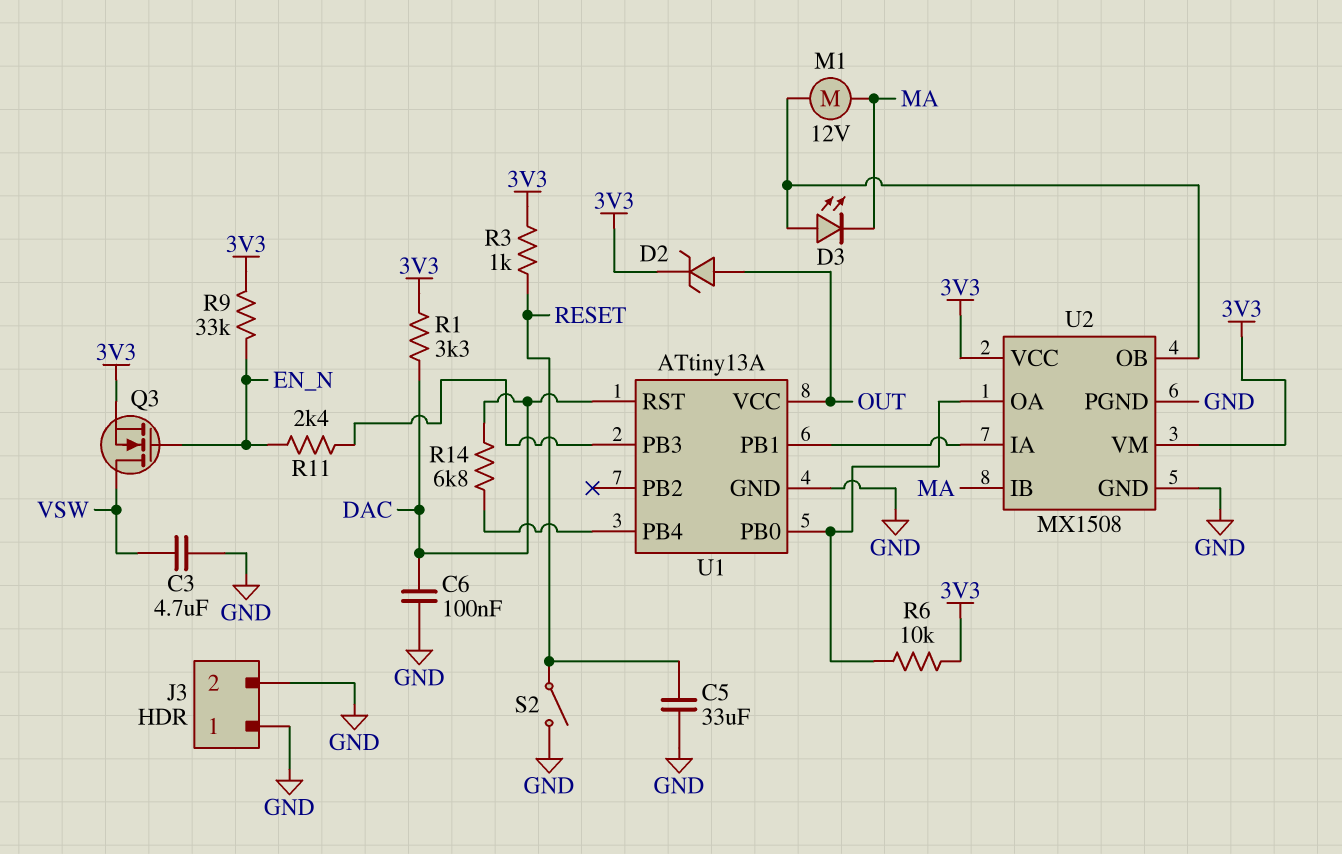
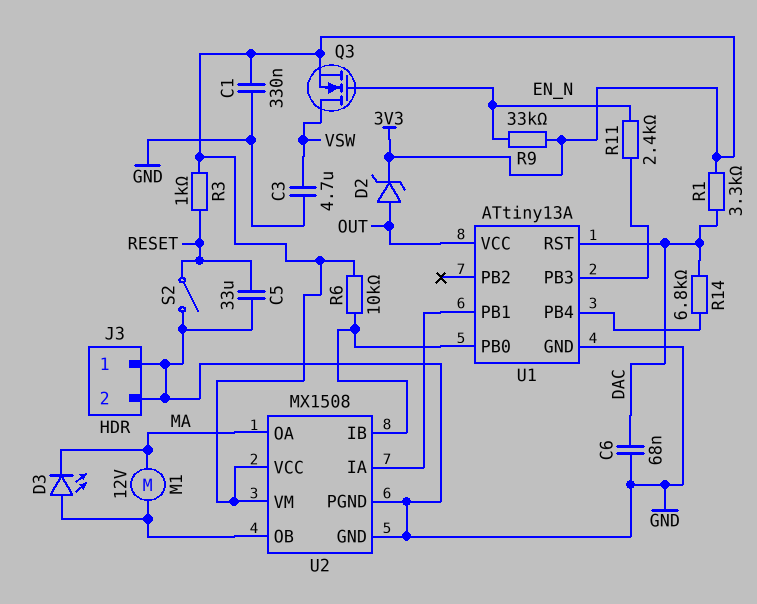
C1: none -> 330nF (3V3, GND)
C6: 100nF (DAC, GND) -> 68nF (DAC, GND)
U2 pin IB: MA -> U1/PB0
U2 pin OA: U1/PB0 -> MA

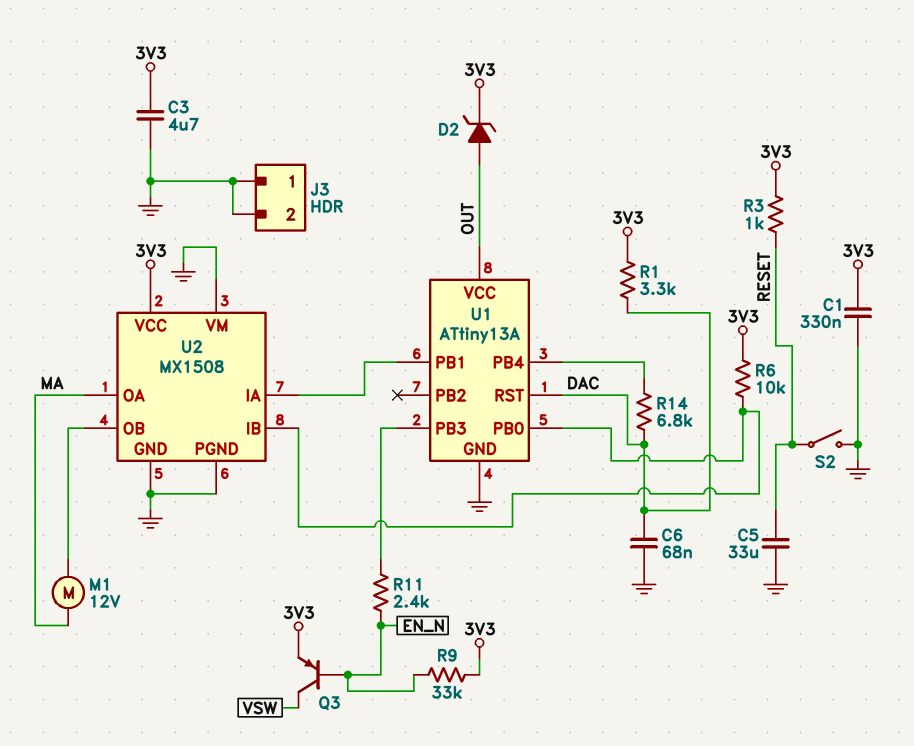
C3: 4.7uF (GND, VSW) -> 4.7uF (3V3, GND)
D3: LED (A U2/OB, K MA) -> none
Q3: NMOS (G EN_N, D VSW, S 3V3) -> PNP (B EN_N, C VSW, E 3V3)
U2 pin VM: 3V3 -> GND

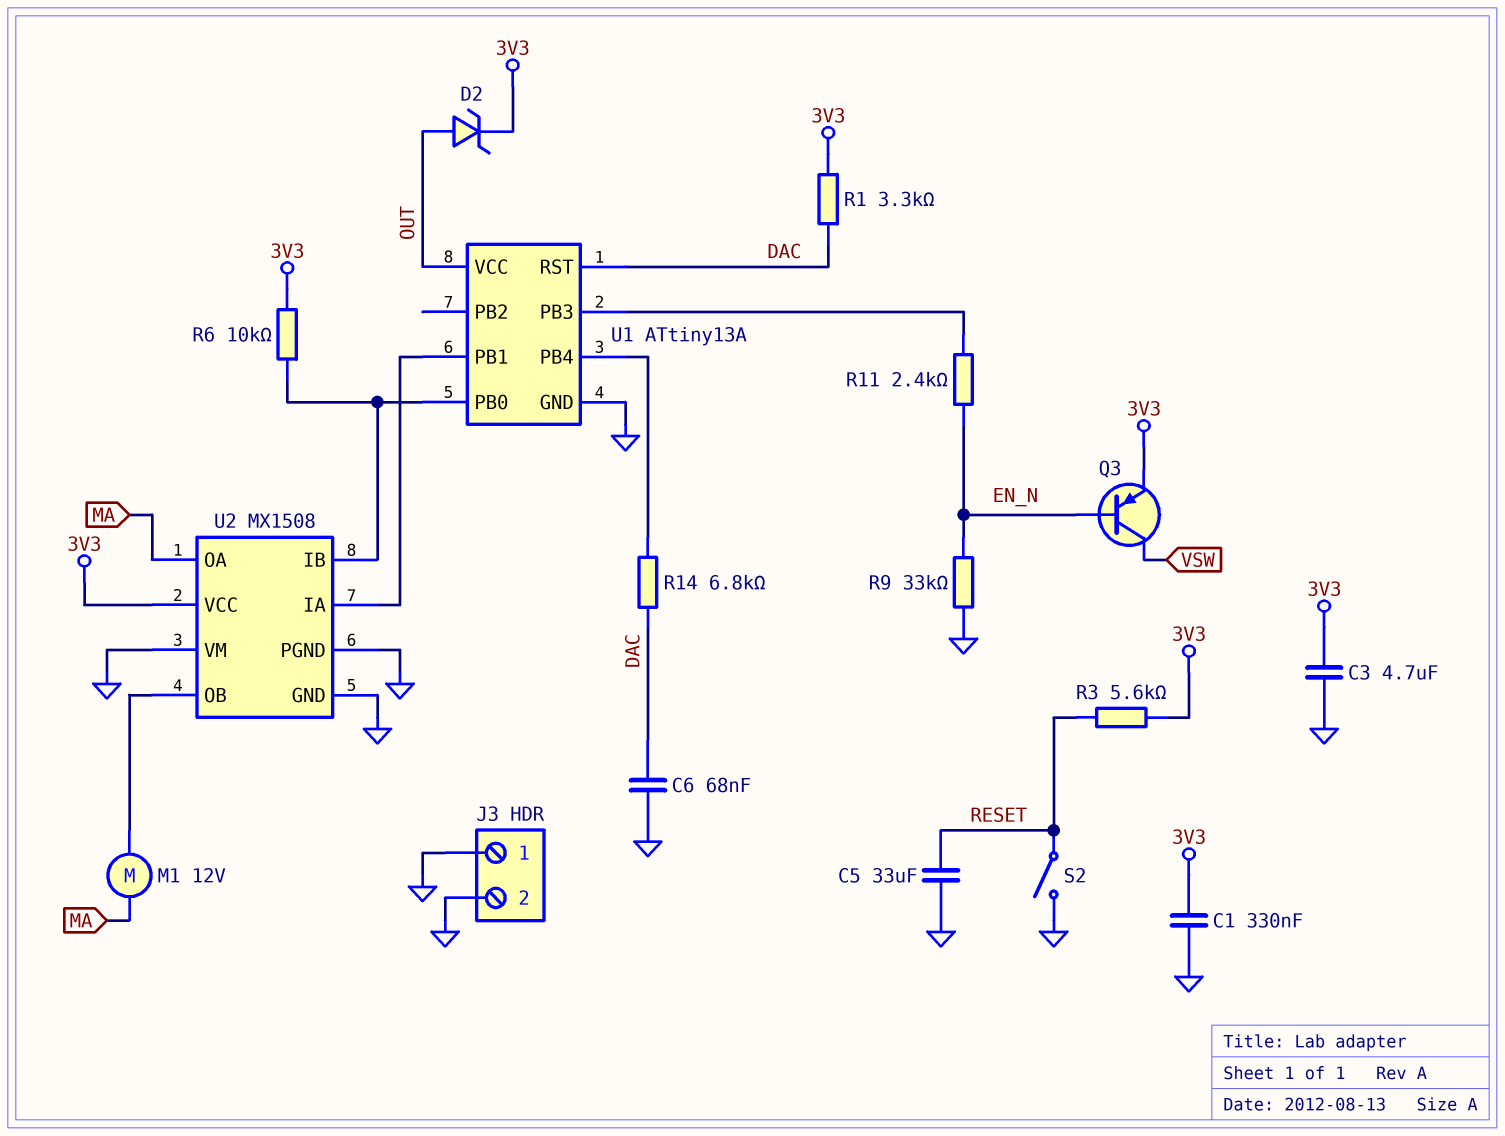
R3: 1k (3V3, RESET) -> 5.6k (3V3, RESET)
R9: 33k (3V3, EN_N) -> 33k (EN_N, GND)

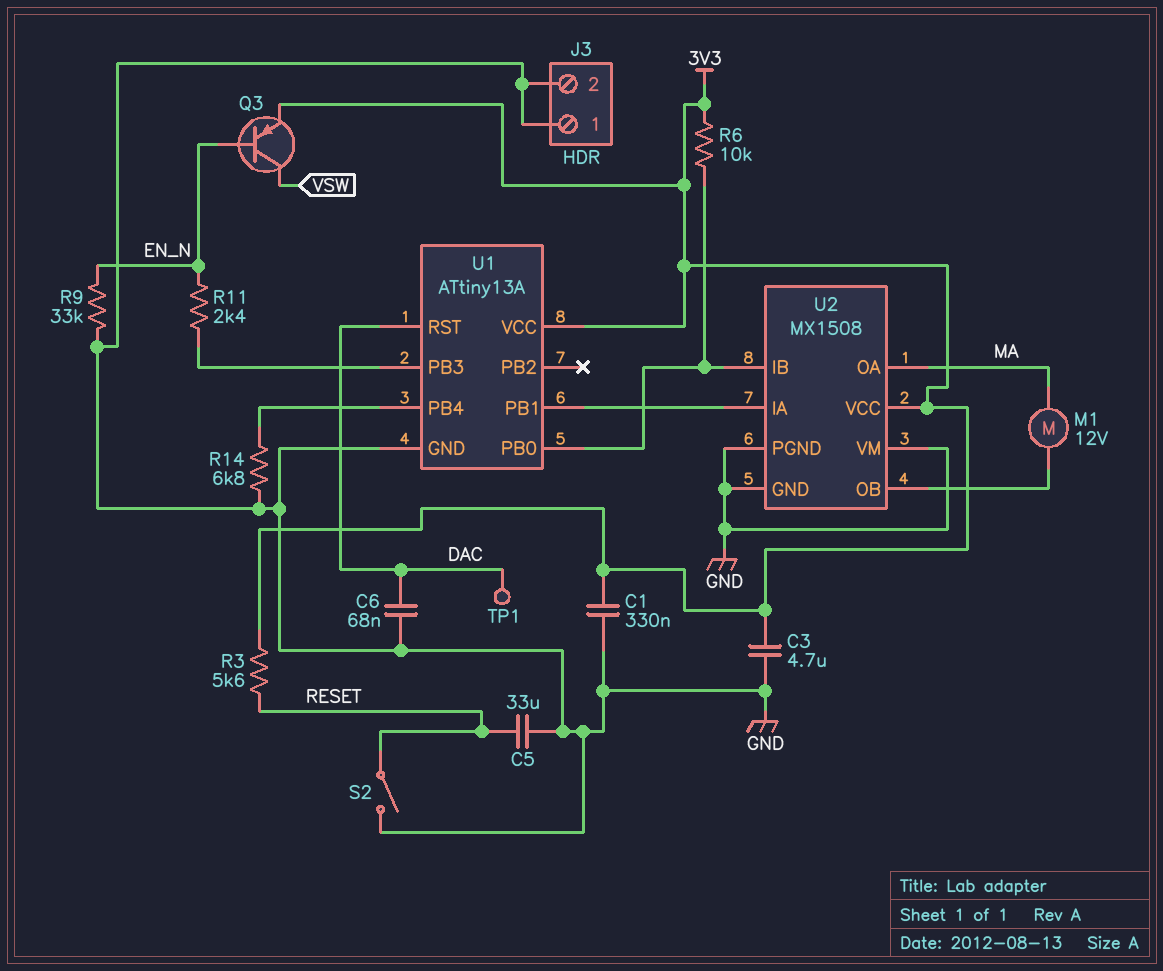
D2: zener (A OUT, K 3V3) -> none
R1: 3.3k (3V3, DAC) -> none
R14: 6.8k (DAC, U1/PB4) -> 6.8k (GND, U1/PB4)
TP1: none -> test point (DAC)
U1 pin VCC: OUT -> 3V3

